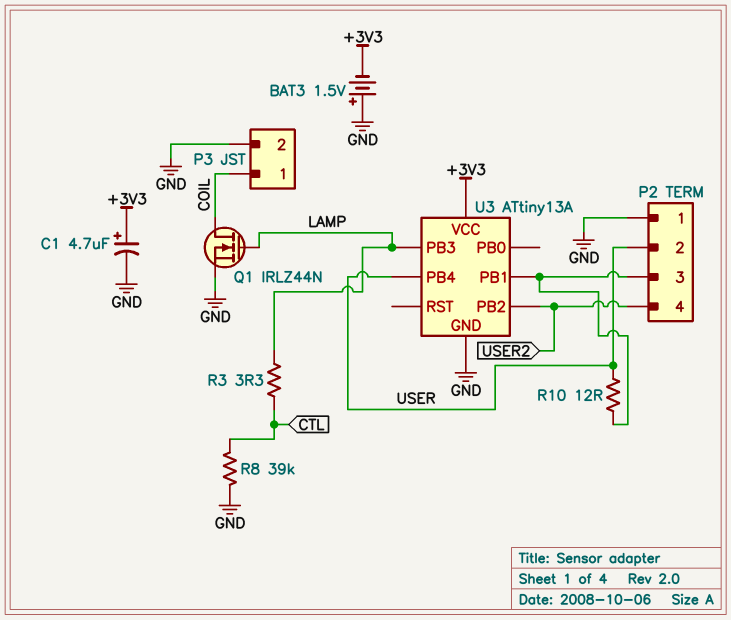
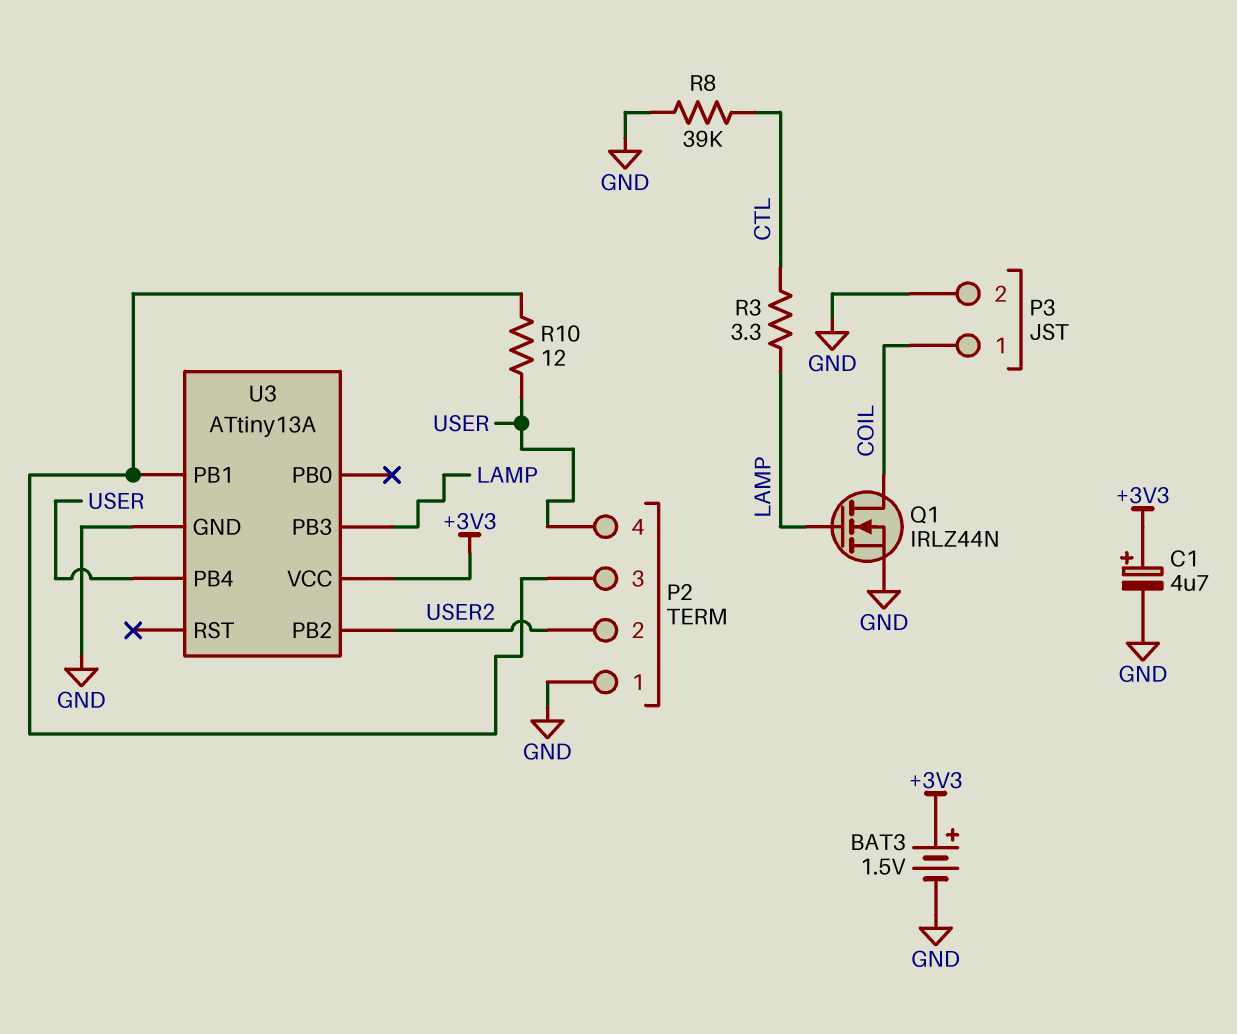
BAT3: 1.5V (plus GND, minus +3V3) -> 1.5V (plus +3V3, minus GND)
P2 pin 2: USER -> USER2
P2 pin 4: USER2 -> USER

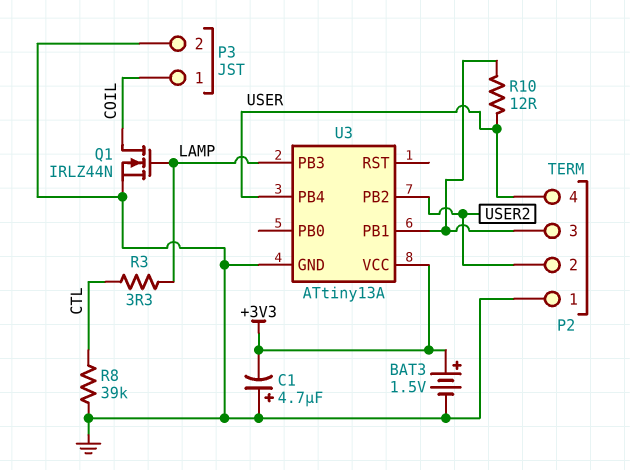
C1: 4.7uF (plus +3V3, minus GND) -> 4.7uF (plus GND, minus +3V3)

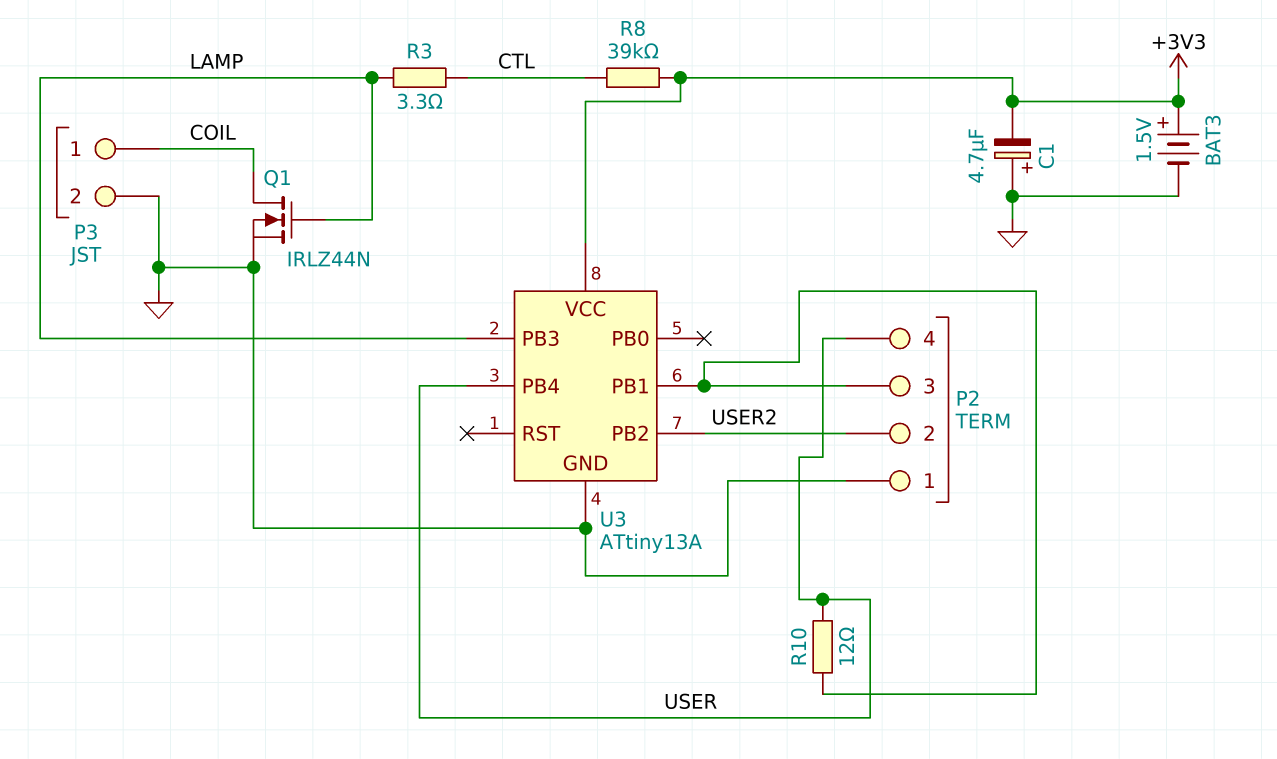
R8: 39k (CTL, GND) -> 39k (+3V3, CTL)

